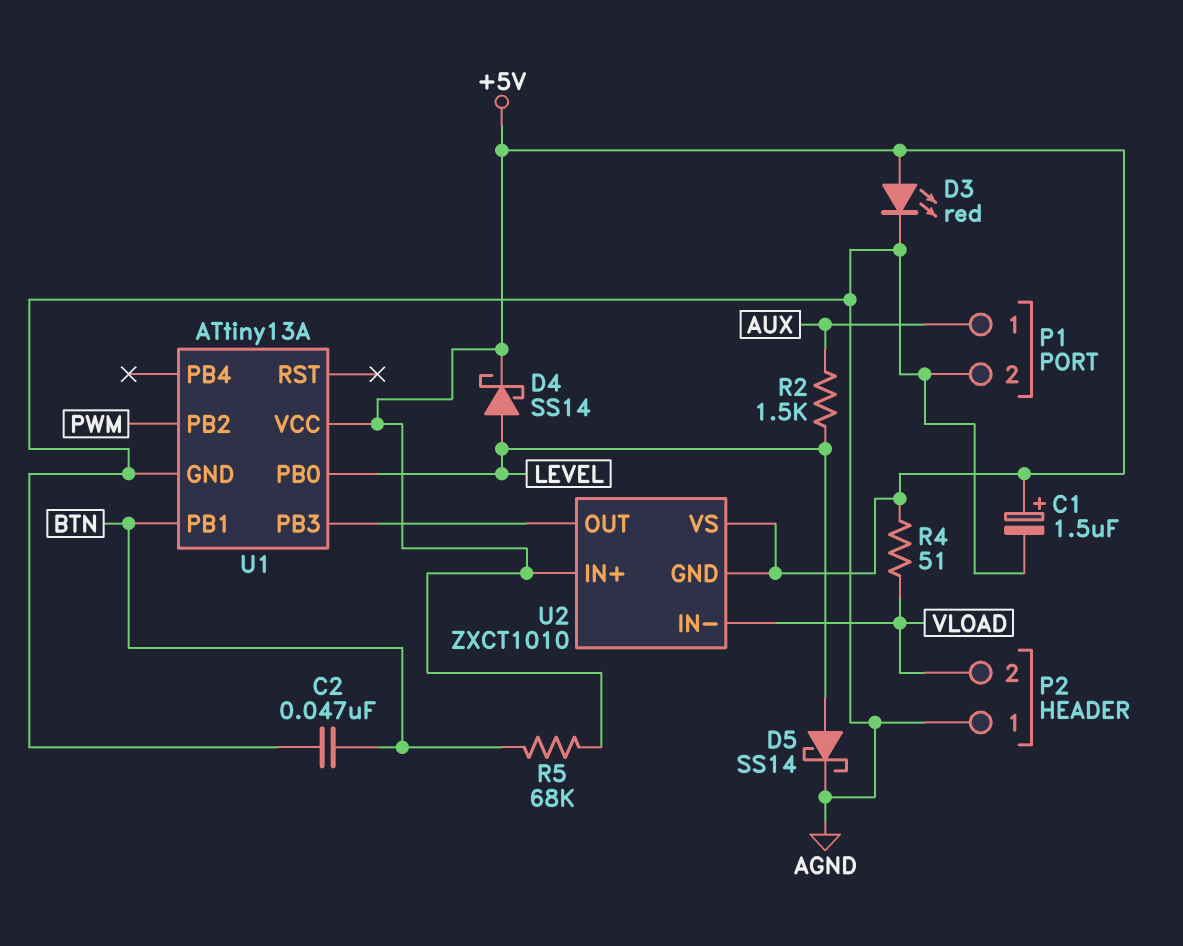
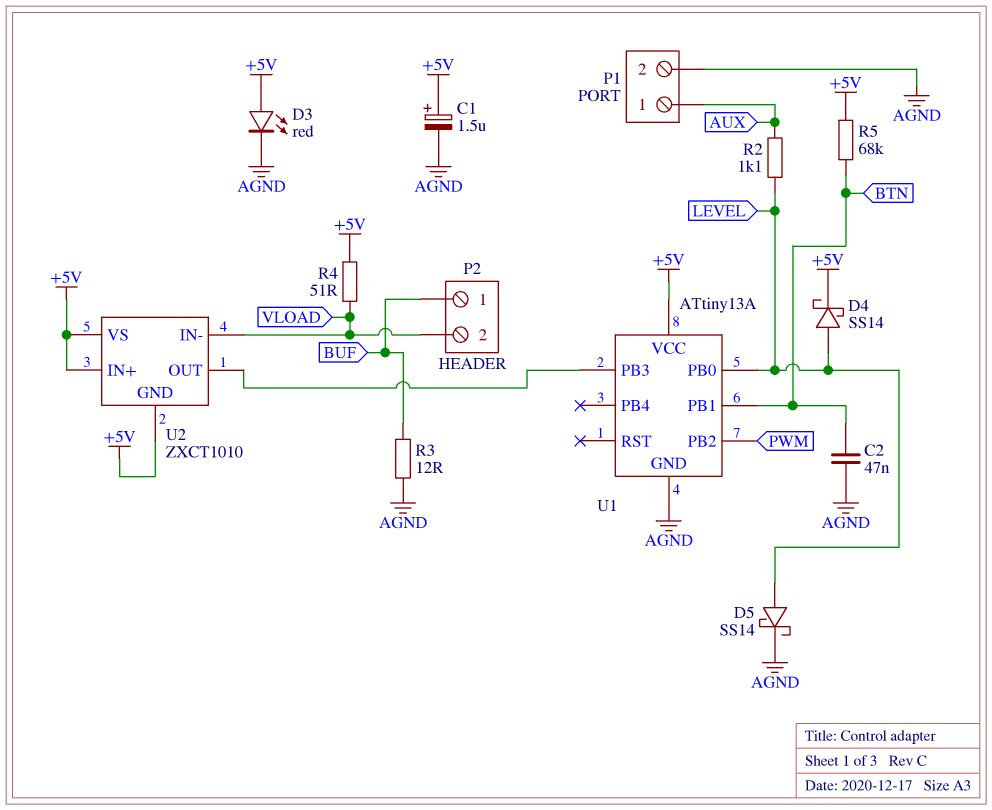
P2 pin 1: AGND -> BUF
R2: 1.5k (AUX, LEVEL) -> 1.1k (AUX, LEVEL)
R3: none -> 12 (AGND, BUF)

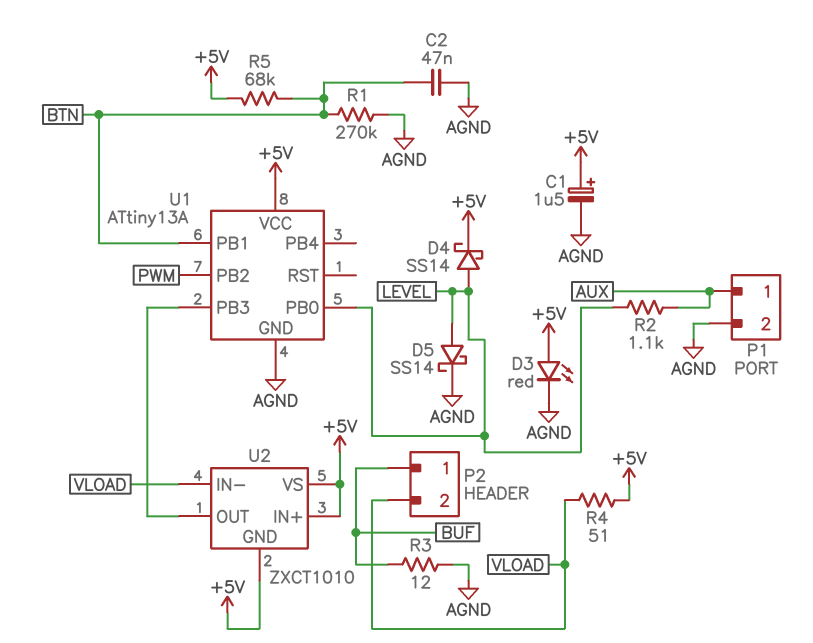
R1: none -> 270k (AGND, BTN)

